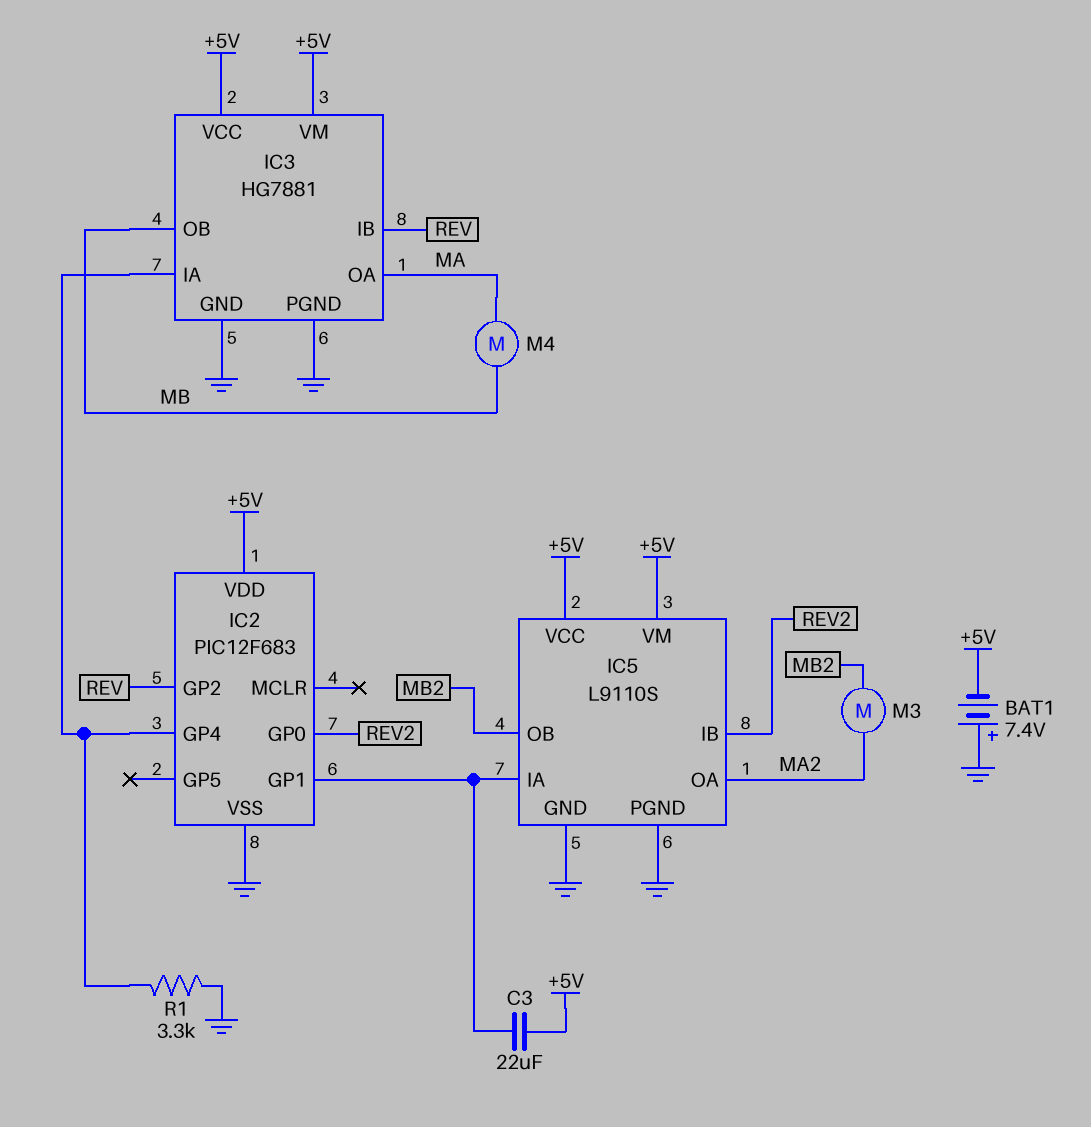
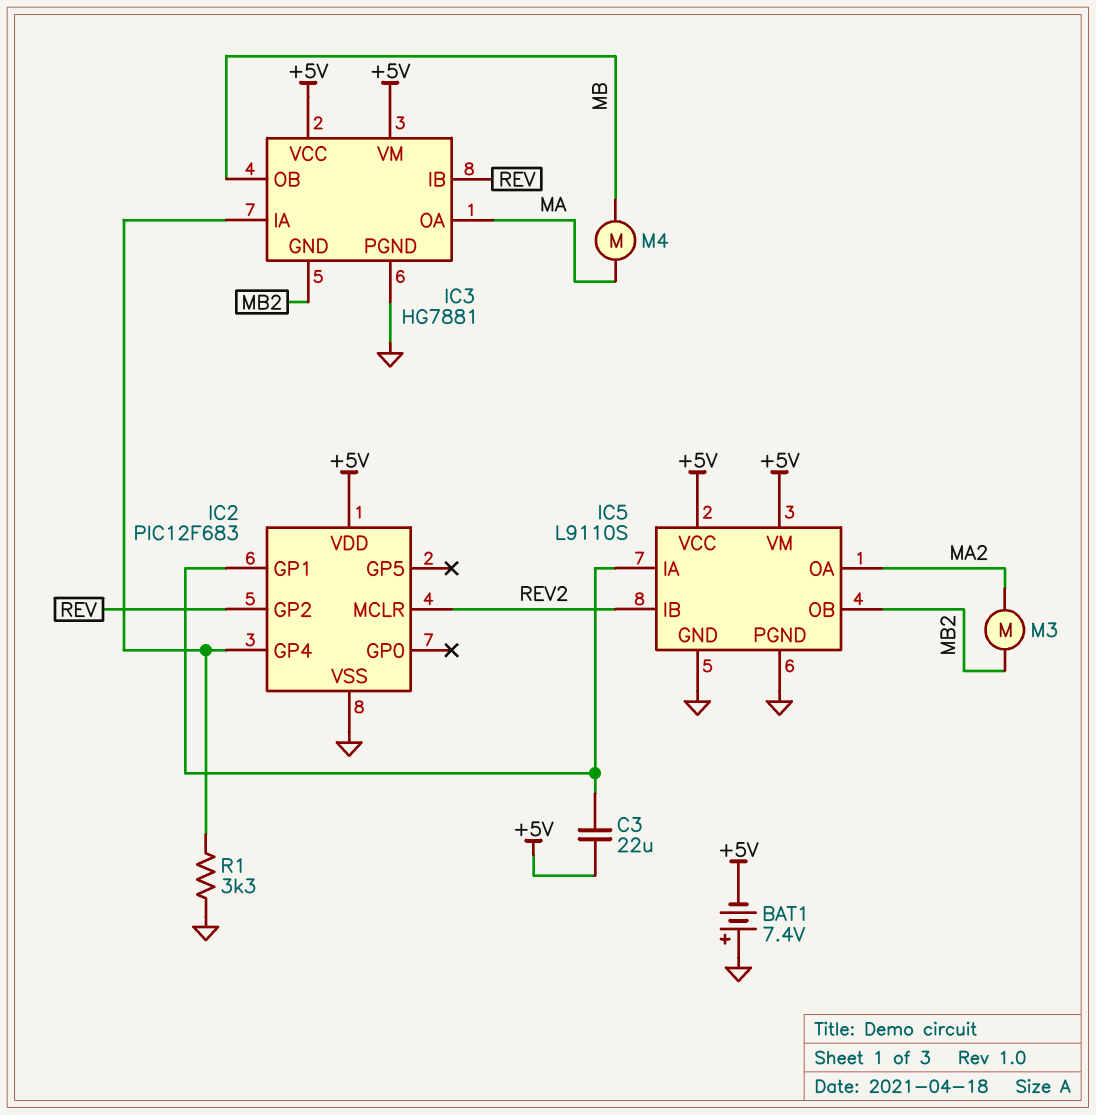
IC2 pin GP0: REV2 -> none
IC2 pin MCLR: none -> REV2
IC3 pin GND: GND -> MB2

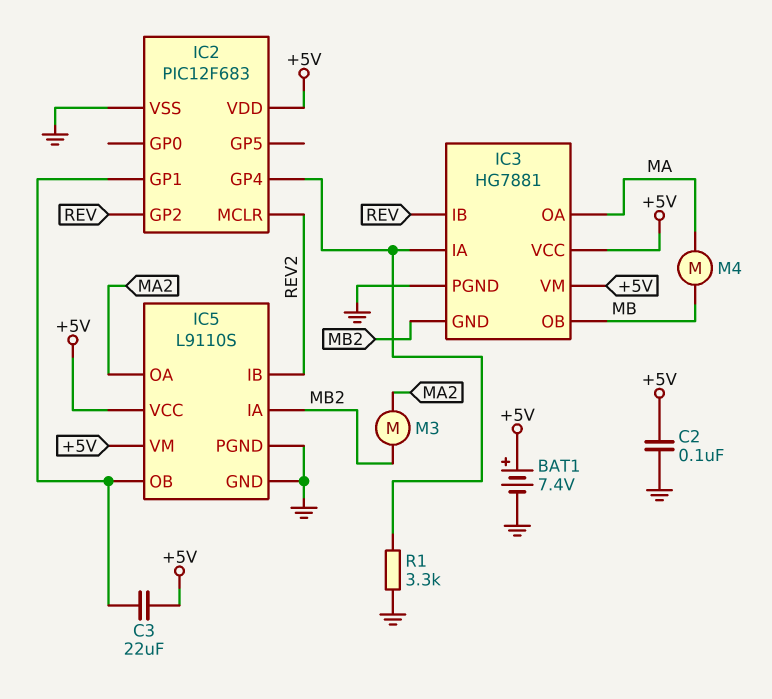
BAT1: 7.4V (plus GND, minus +5V) -> 7.4V (plus +5V, minus GND)
C2: none -> 100nF (+5V, GND)
IC5 pin IA: IC2/GP1 -> MB2
IC5 pin OB: MB2 -> IC2/GP1

